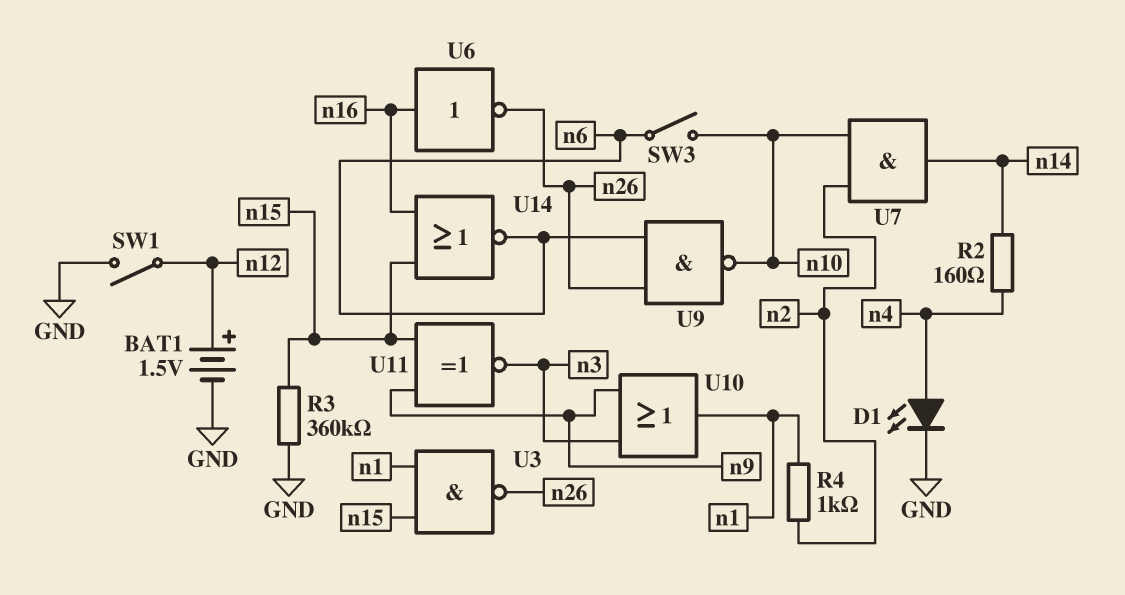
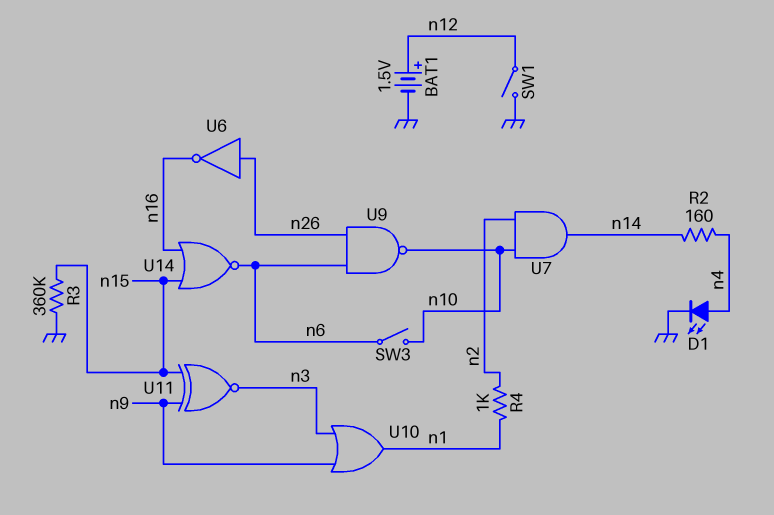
U3: NAND (in n1, in n15, out n26) -> none
U6: NOT (in n16, out n26) -> NOT (in n26, out n16)

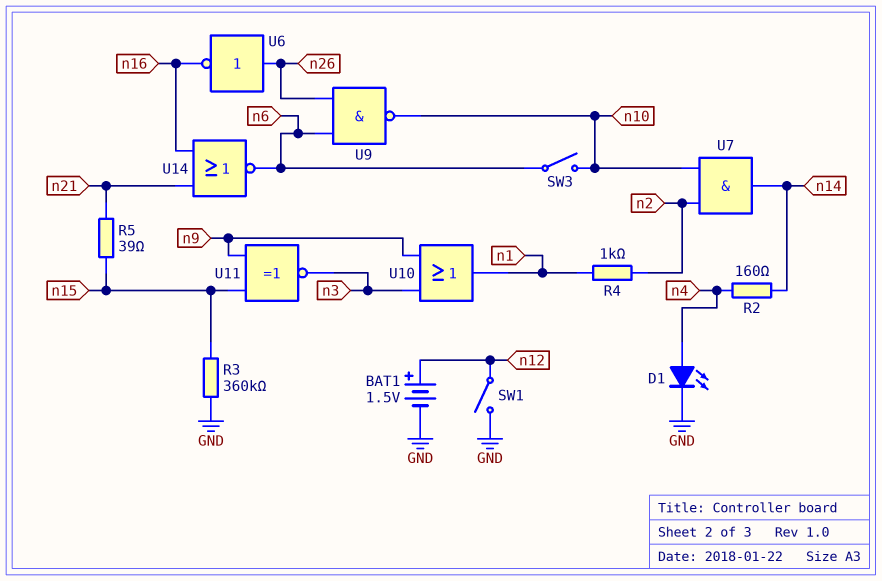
R5: none -> 39 (n15, n21)
U14: NOR (in n15, in n16, out n6) -> NOR (in n16, in n21, out n6)

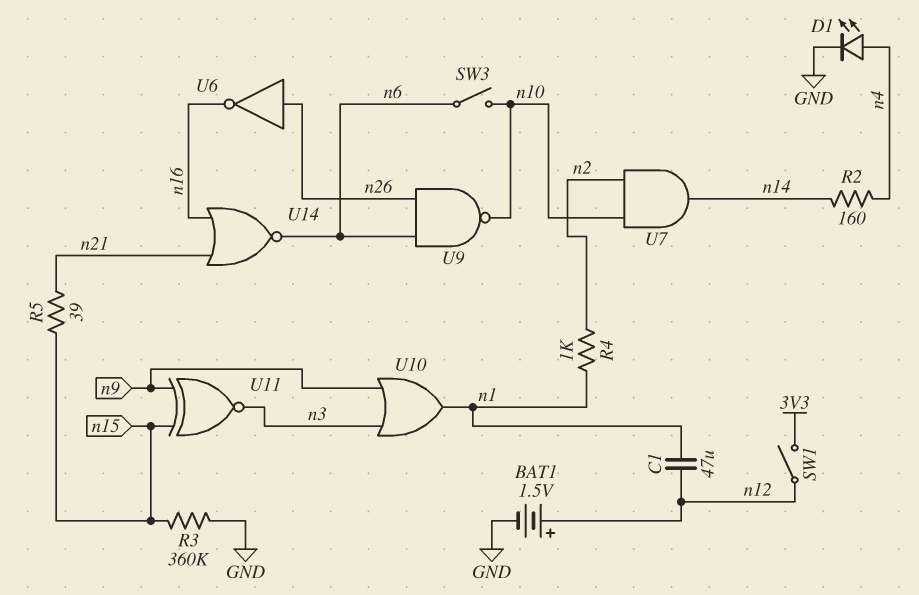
C1: none -> 47uF (n1, n12)
SW1: switch (GND, n12) -> switch (3V3, n12)

